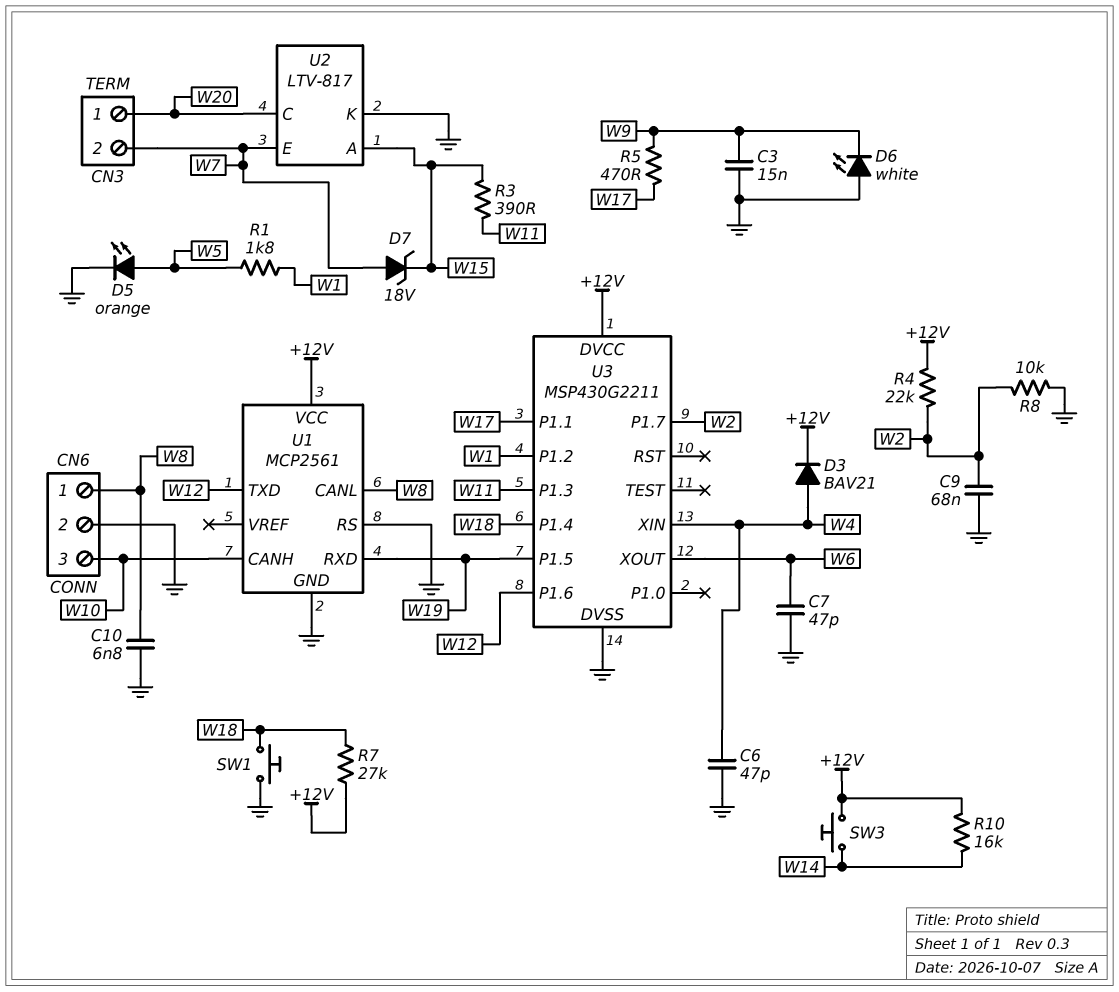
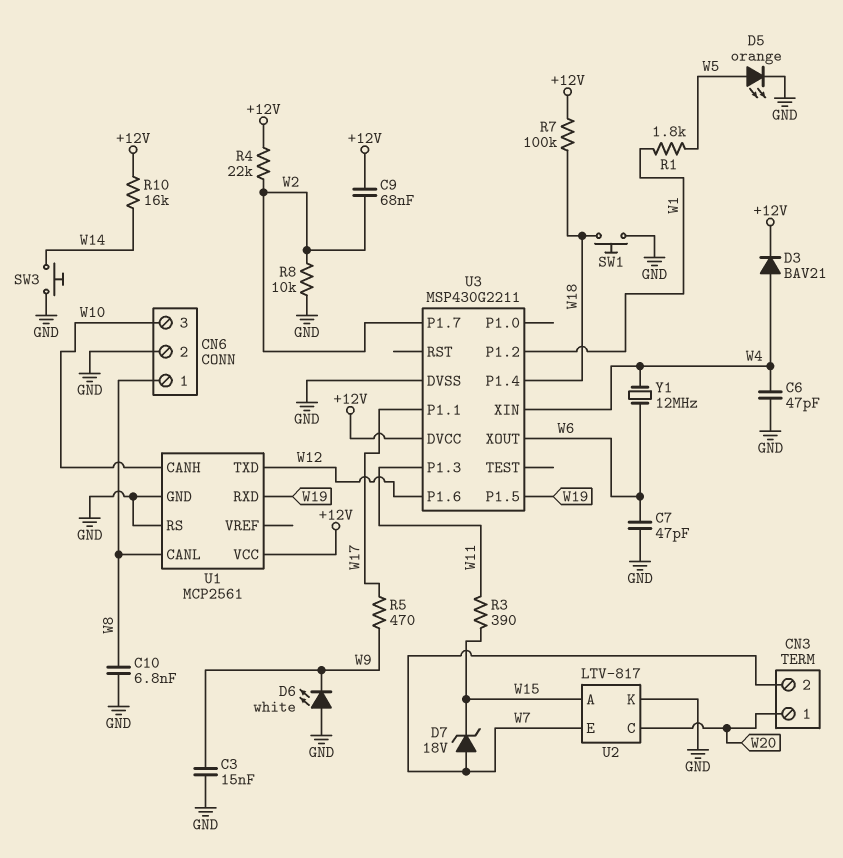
C9: 68nF (GND, W2) -> 68nF (+12V, W2)
R7: 27k (+12V, W18) -> 100k (+12V, W18)
SW3: button (+12V, W14) -> button (GND, W14)
Y1: none -> 12MHz (W4, W6)

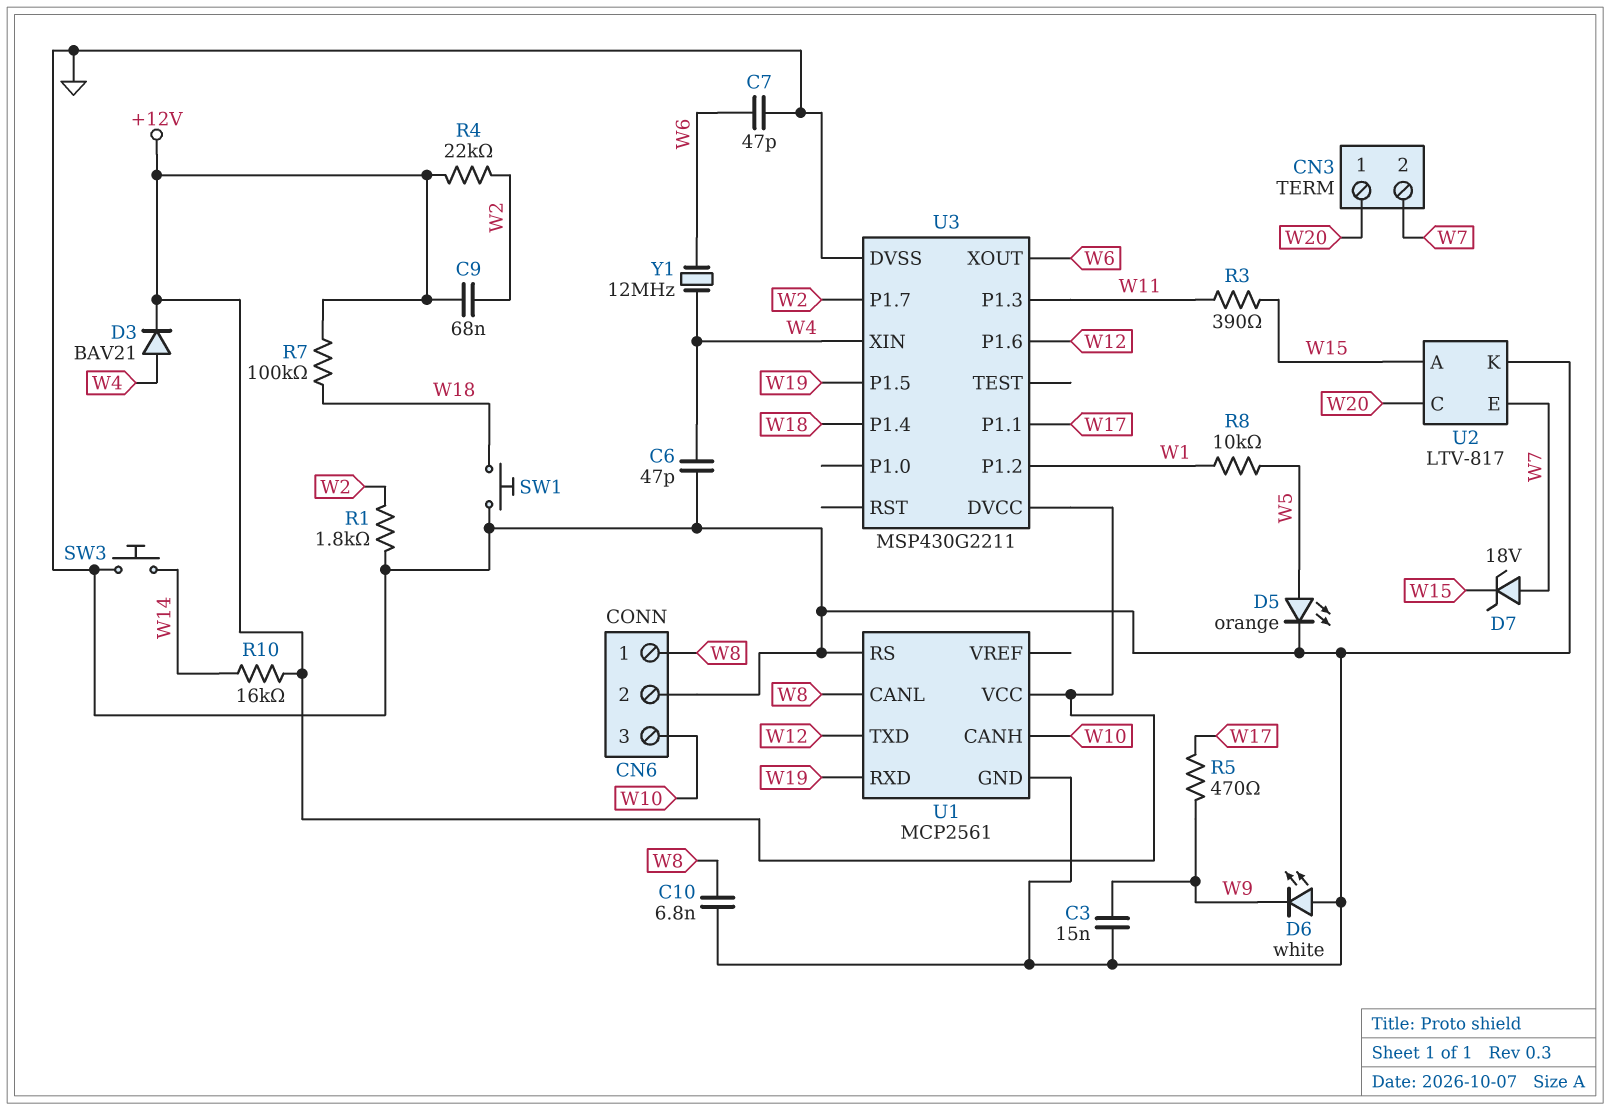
R1: 1.8k (W1, W5) -> 1.8k (GND, W2)
R8: 10k (GND, W2) -> 10k (W1, W5)

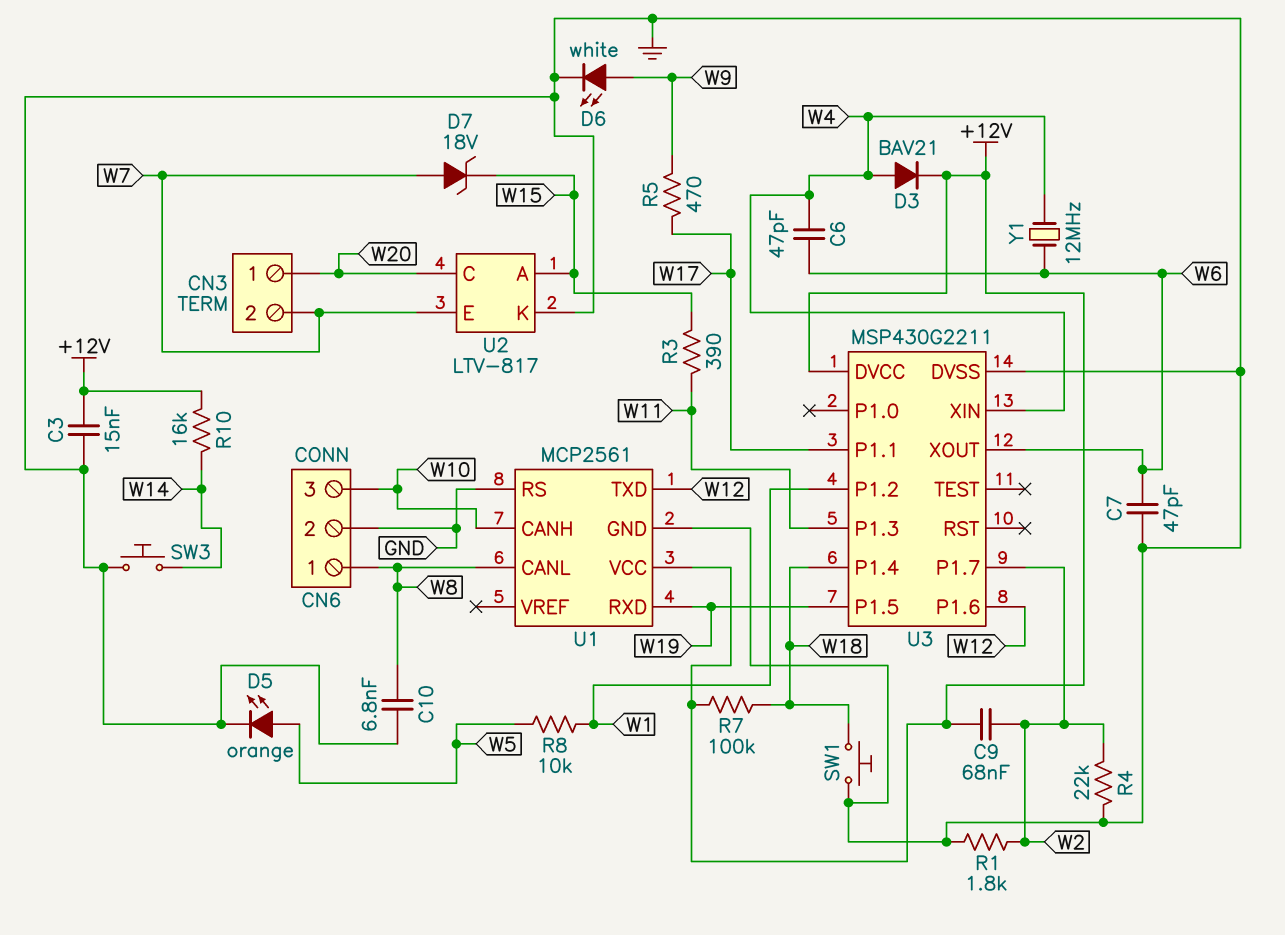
C3: 15nF (GND, W9) -> 15nF (+12V, GND)
C6: 47pF (GND, W4) -> 47pF (W4, W6)
D6: LED white (A GND, K W9) -> LED white (A W9, K GND)
R4: 22k (+12V, W2) -> 22k (GND, W2)

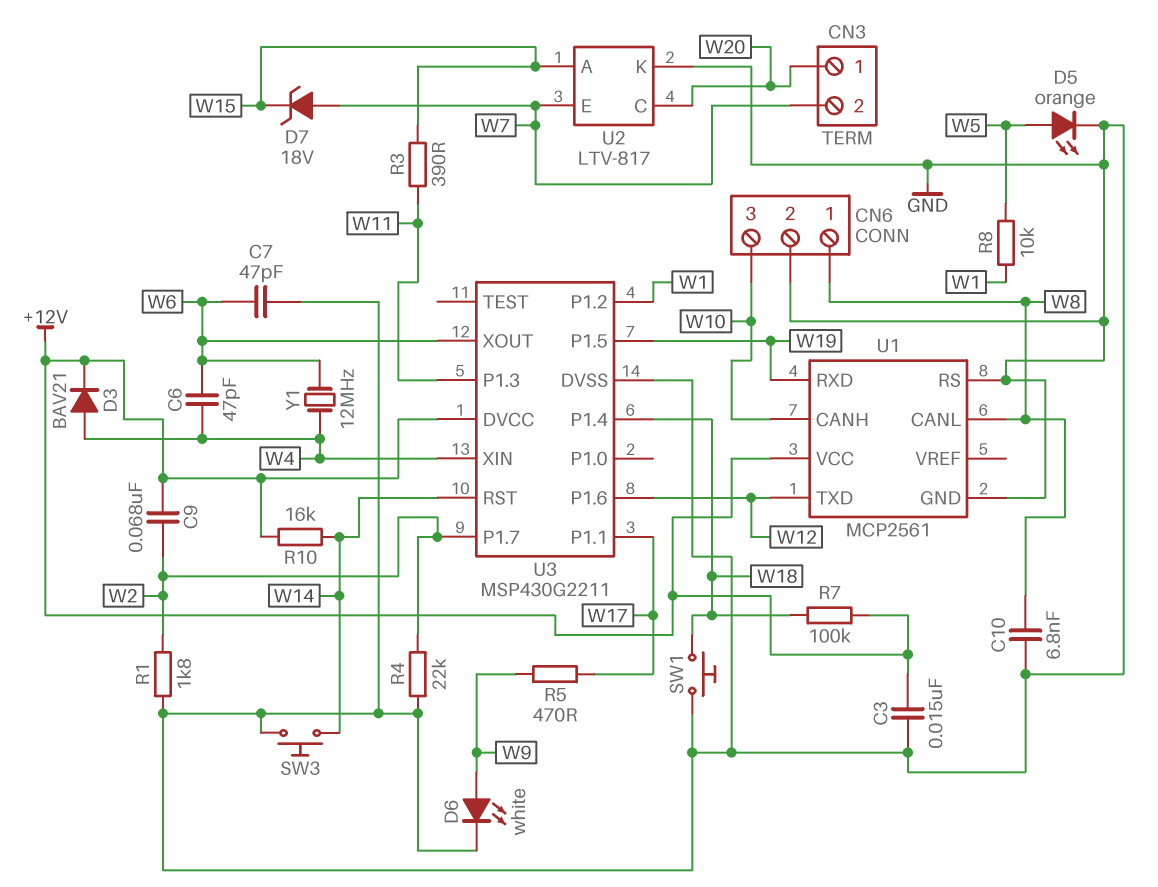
U3 pin RST: none -> W14

